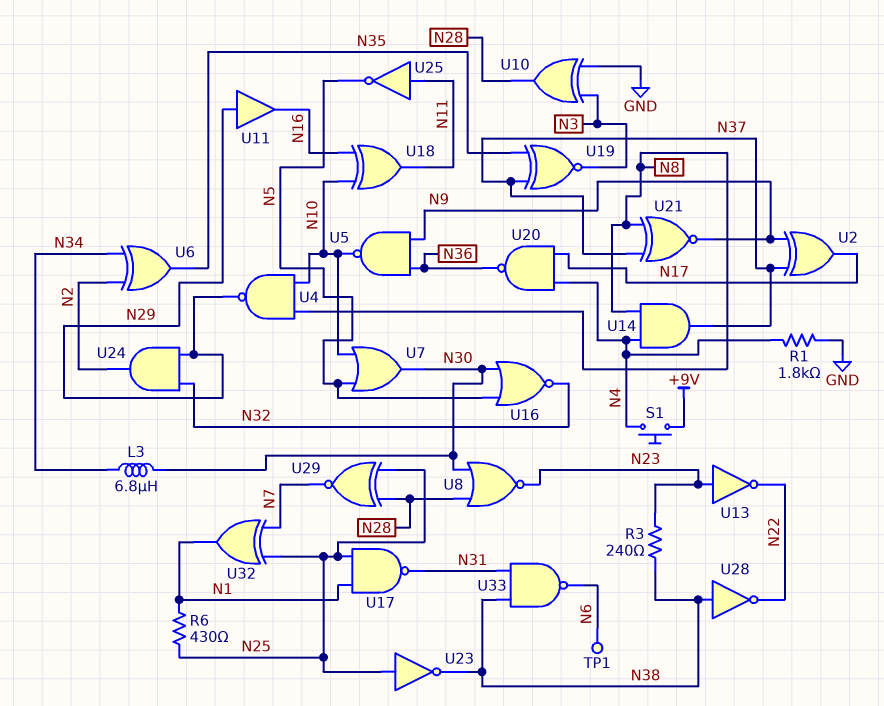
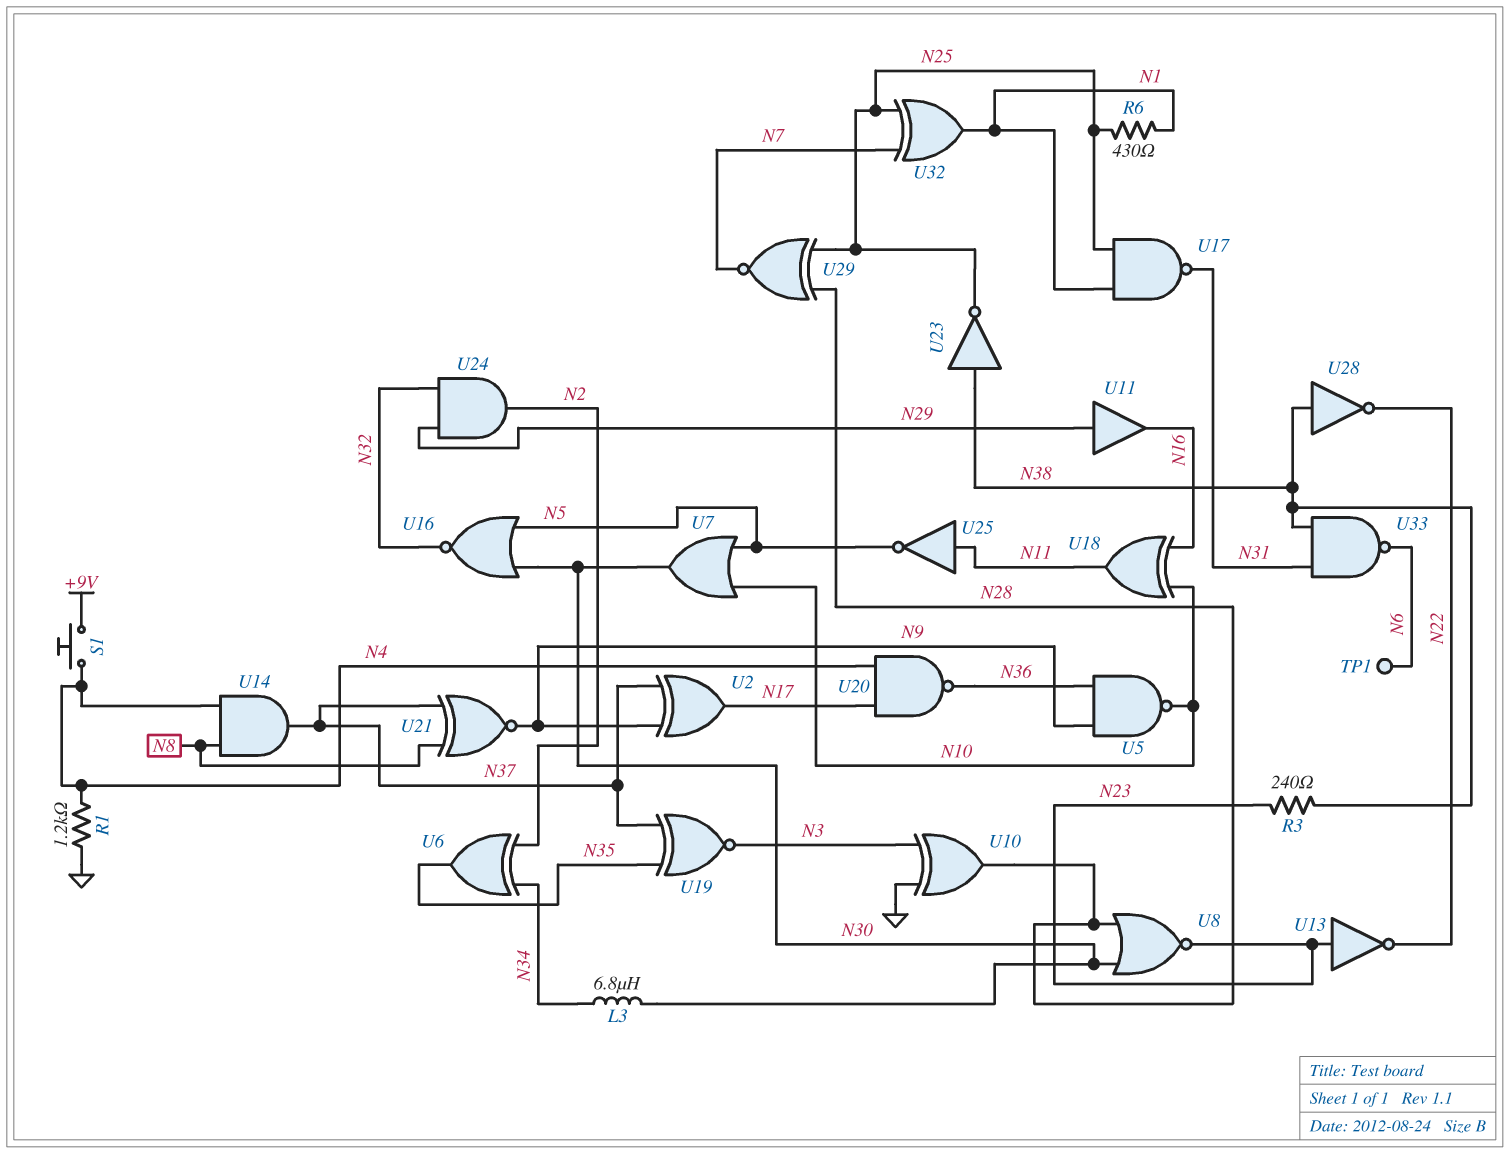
R1: 1.8k (GND, N4) -> 1.2k (GND, N4)
U4: NAND (in N8, in N10, out N29) -> none
U23: NOT (in N25, out N38) -> NOT (in N38, out N25)

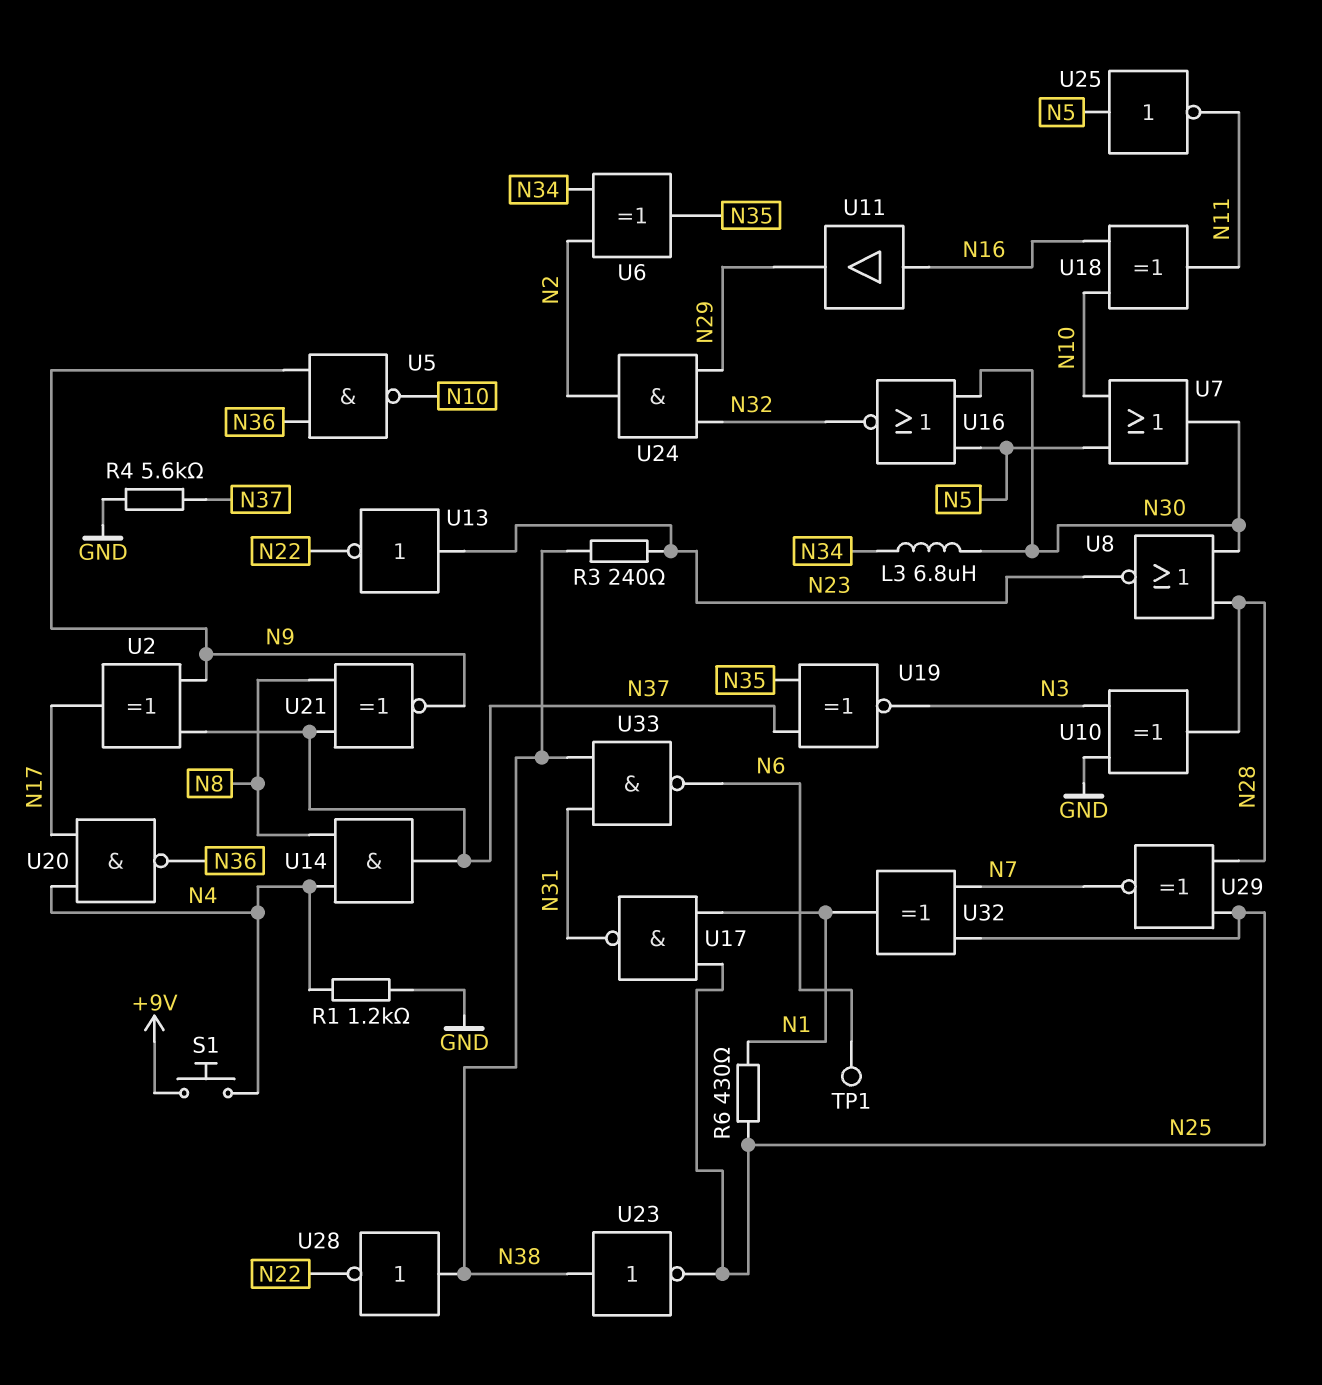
R4: none -> 5.6k (GND, N37)
U11: buffer (in N29, out N16) -> buffer (in N16, out N29)
U25: NOT (in N11, out N5) -> NOT (in N5, out N11)

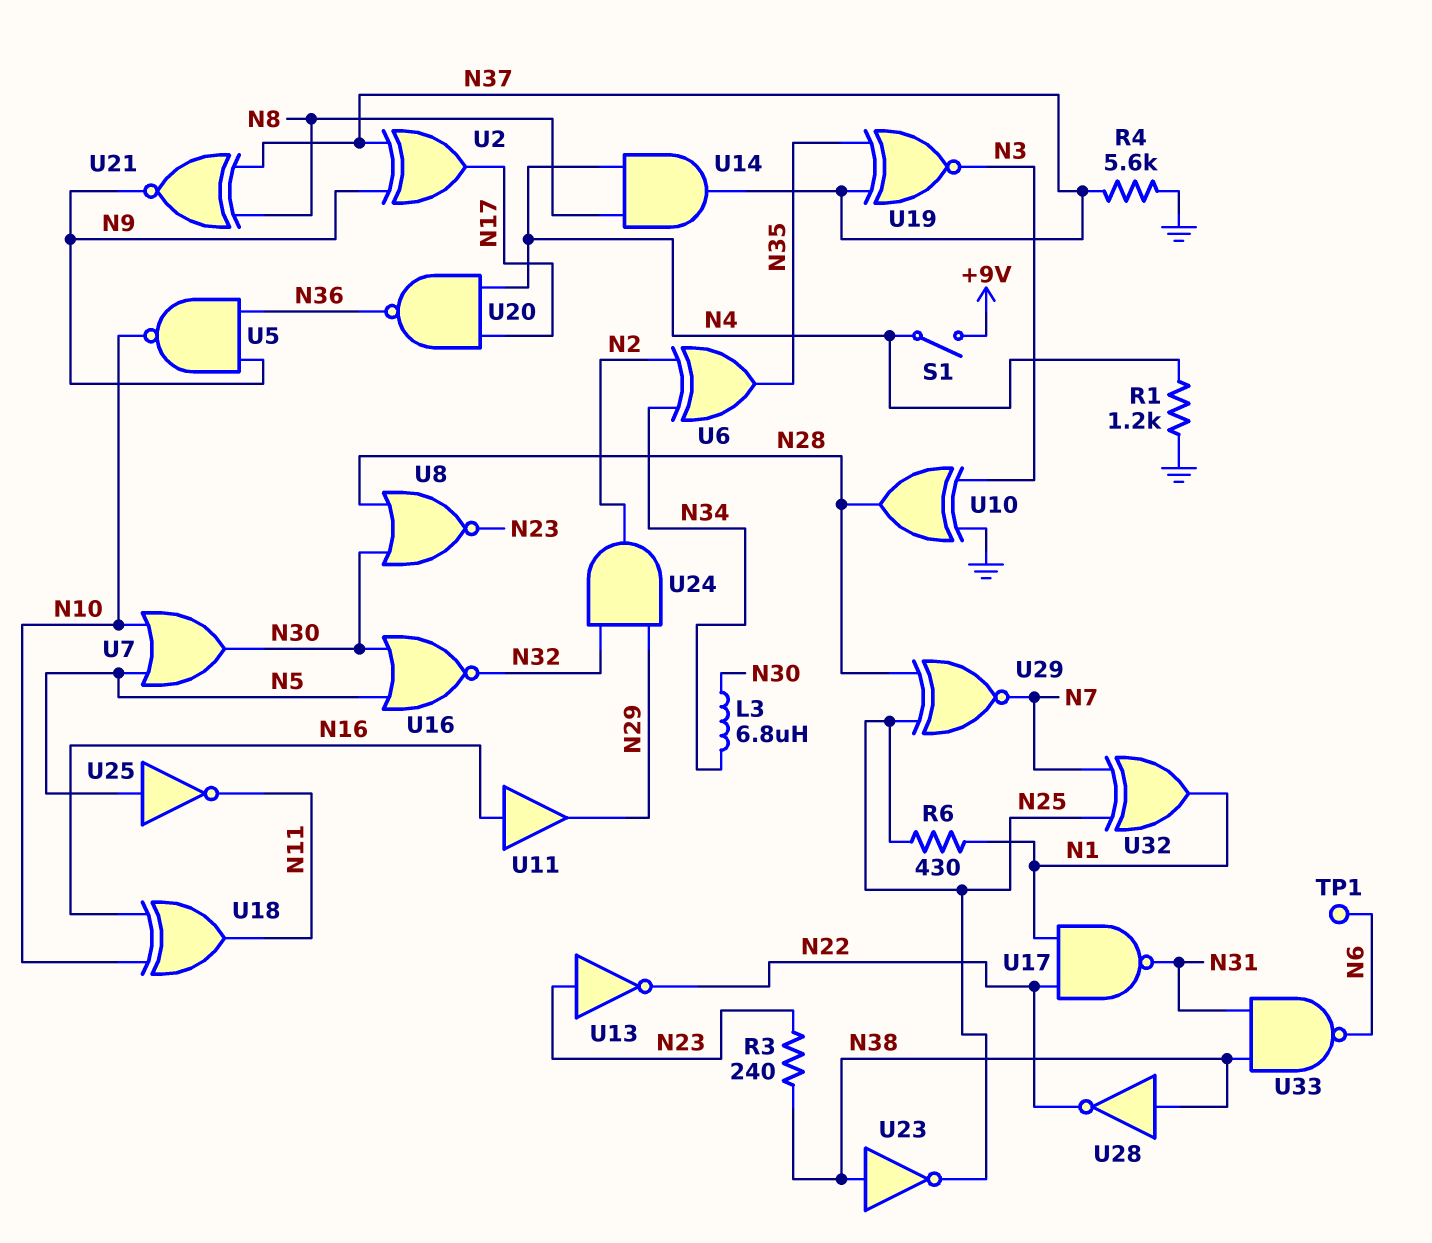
S1: button (+9V, N4) -> switch (+9V, N4)
U17: NAND (in N1, in N25, out N31) -> NAND (in N1, in N22, out N31)

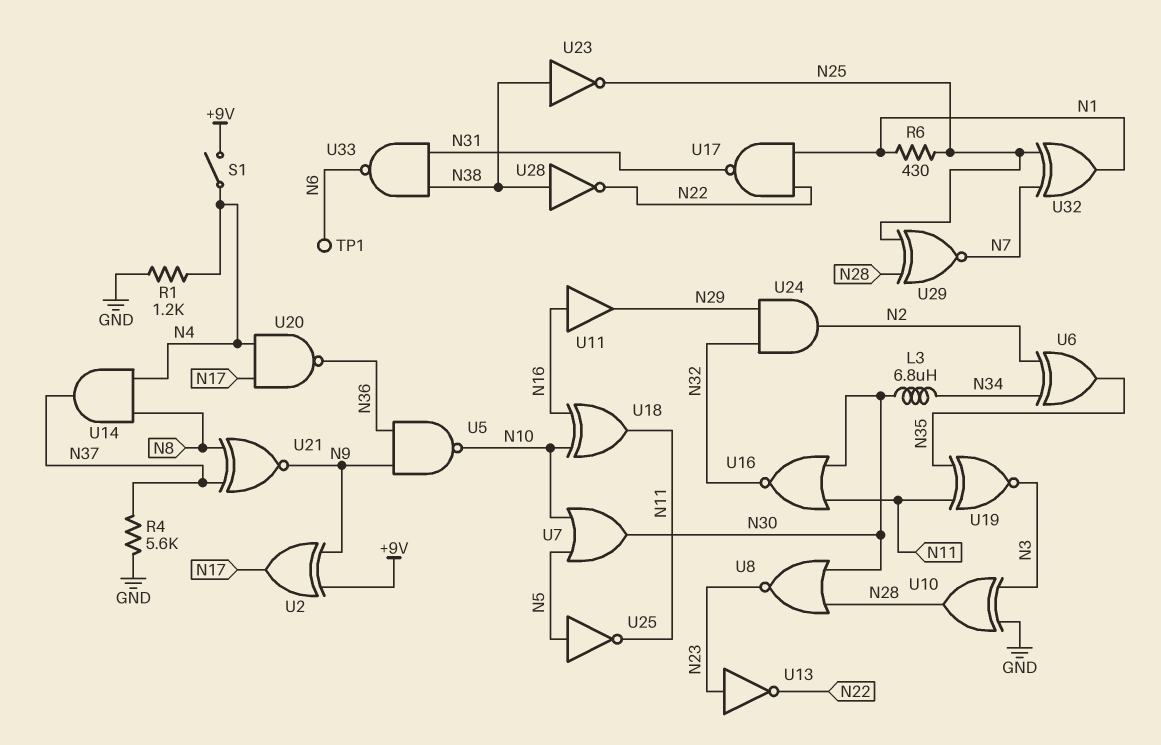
R3: 240 (N23, N38) -> none
U2: XOR (in N9, in N37, out N17) -> XOR (in +9V, in N9, out N17)
U16: NOR (in N5, in N30, out N32) -> NOR (in N11, in N30, out N32)
U19: XNOR (in N35, in N37, out N3) -> XNOR (in N11, in N35, out N3)

